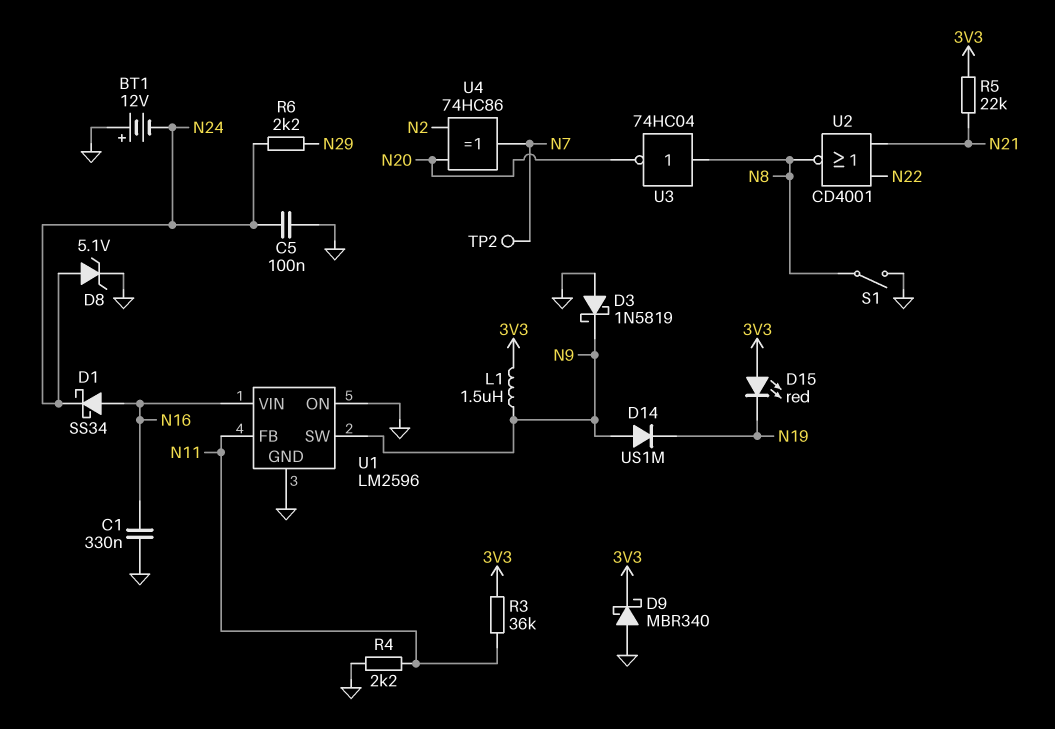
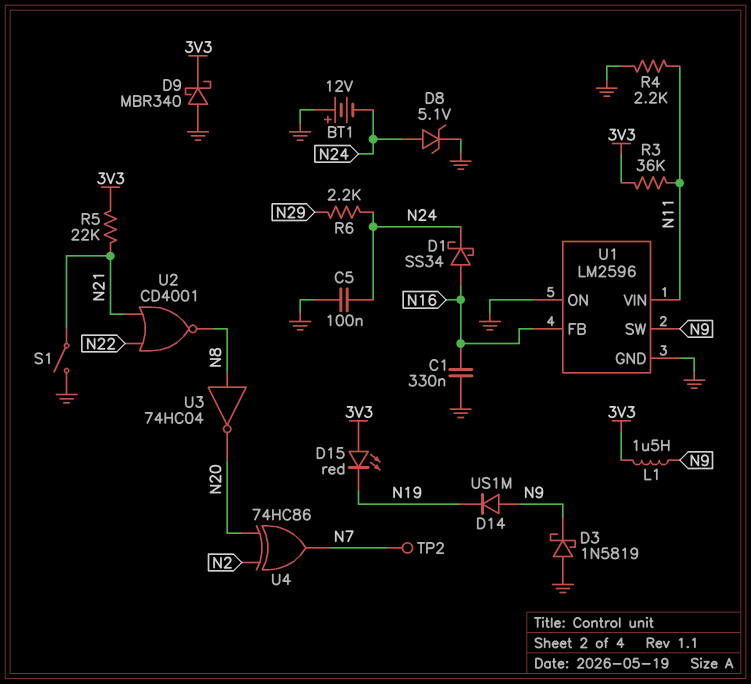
S1: switch (GND, N8) -> switch (GND, N21)
U1 pin FB: N11 -> N16
U1 pin VIN: N16 -> N11

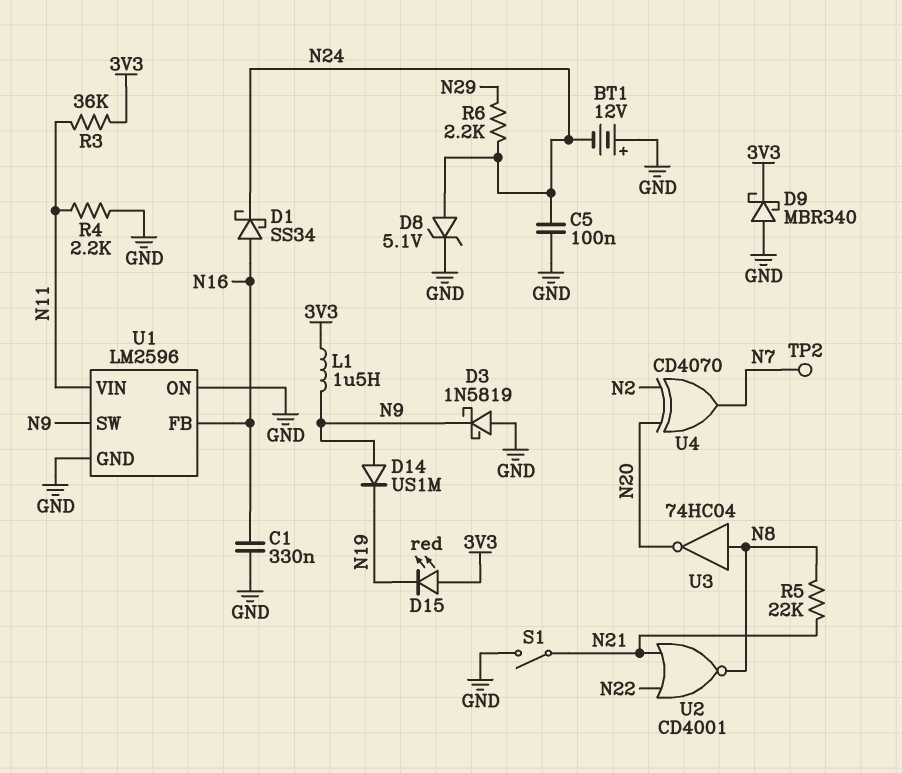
R5: 22k (3V3, N21) -> 22k (N8, N21)
U4: XOR 74HC86 (in N2, in N20, out N7) -> XOR CD4070 (in N2, in N20, out N7)

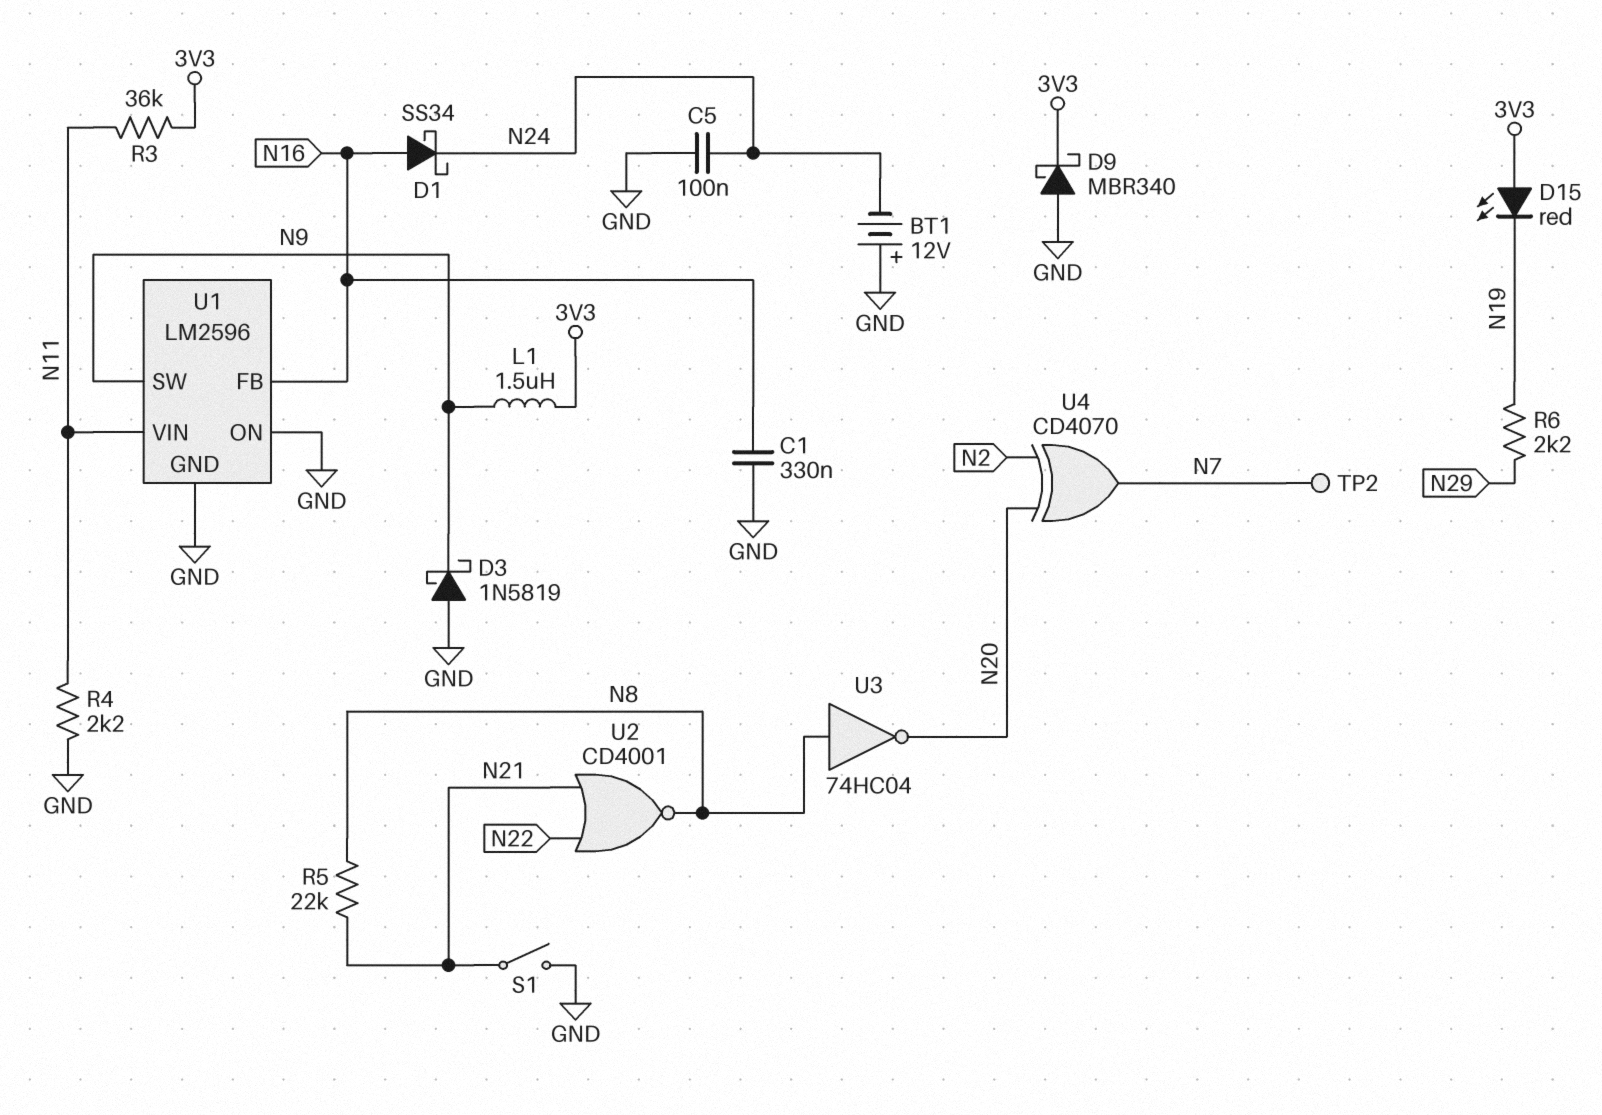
D8: zener 5.1V (A N24, K GND) -> none
D14: diode US1M (A N9, K N19) -> none
R6: 2.2k (N24, N29) -> 2.2k (N19, N29)

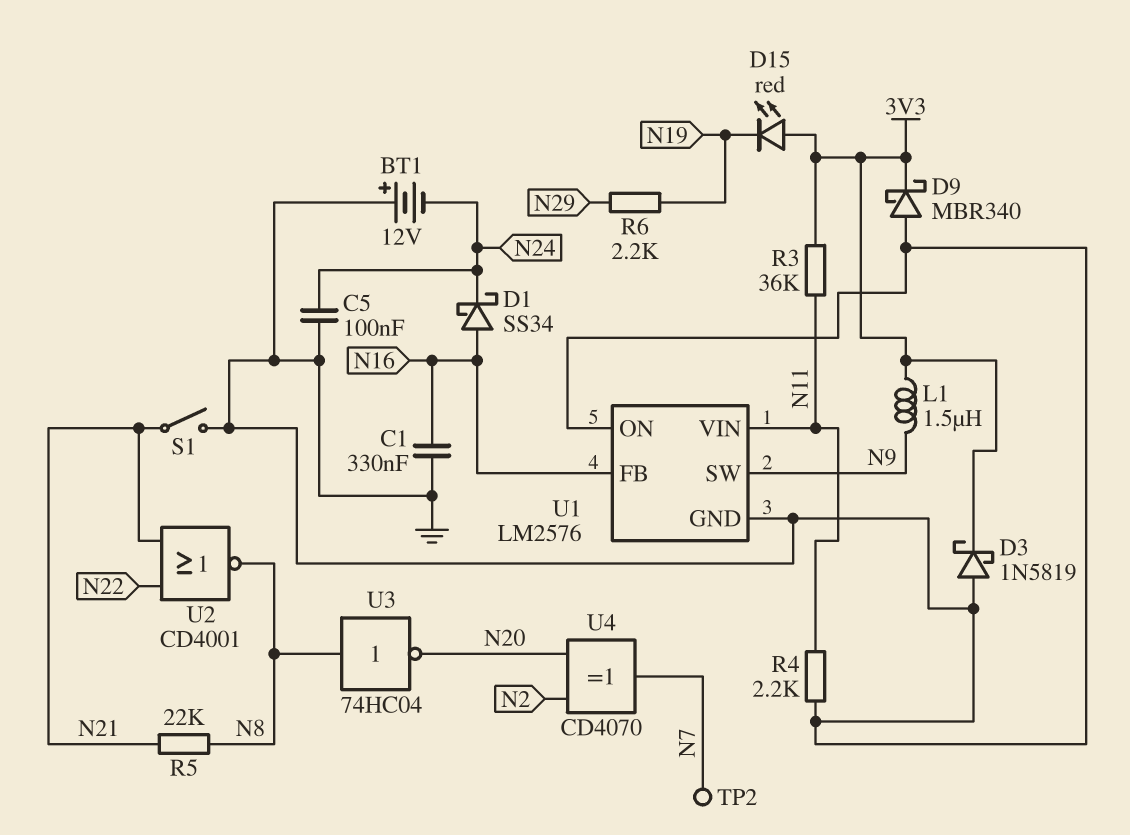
D3: schottky 1N5819 (A GND, K N9) -> schottky 1N5819 (A GND, K 3V3)
U1: LM2596 -> LM2576

